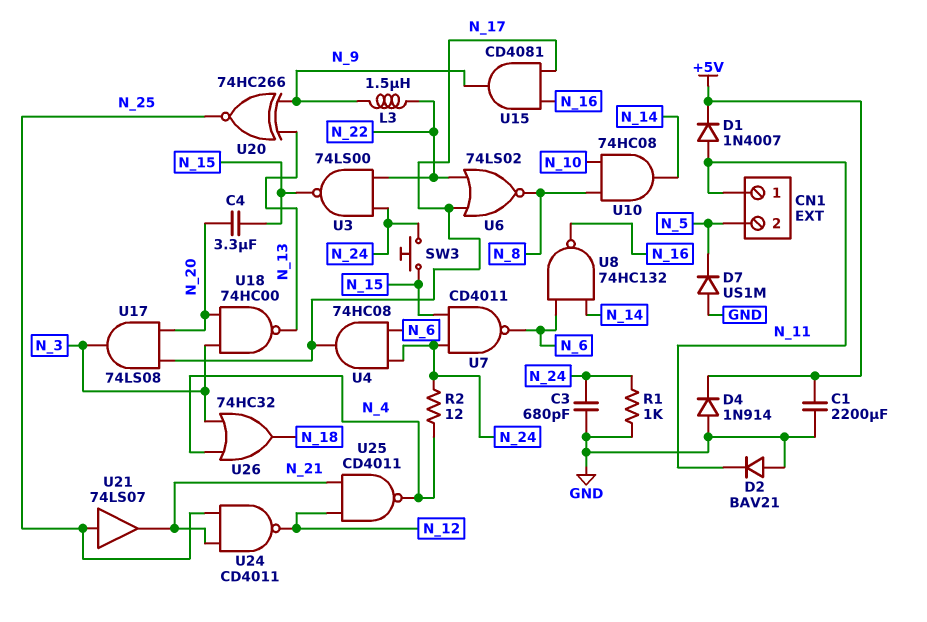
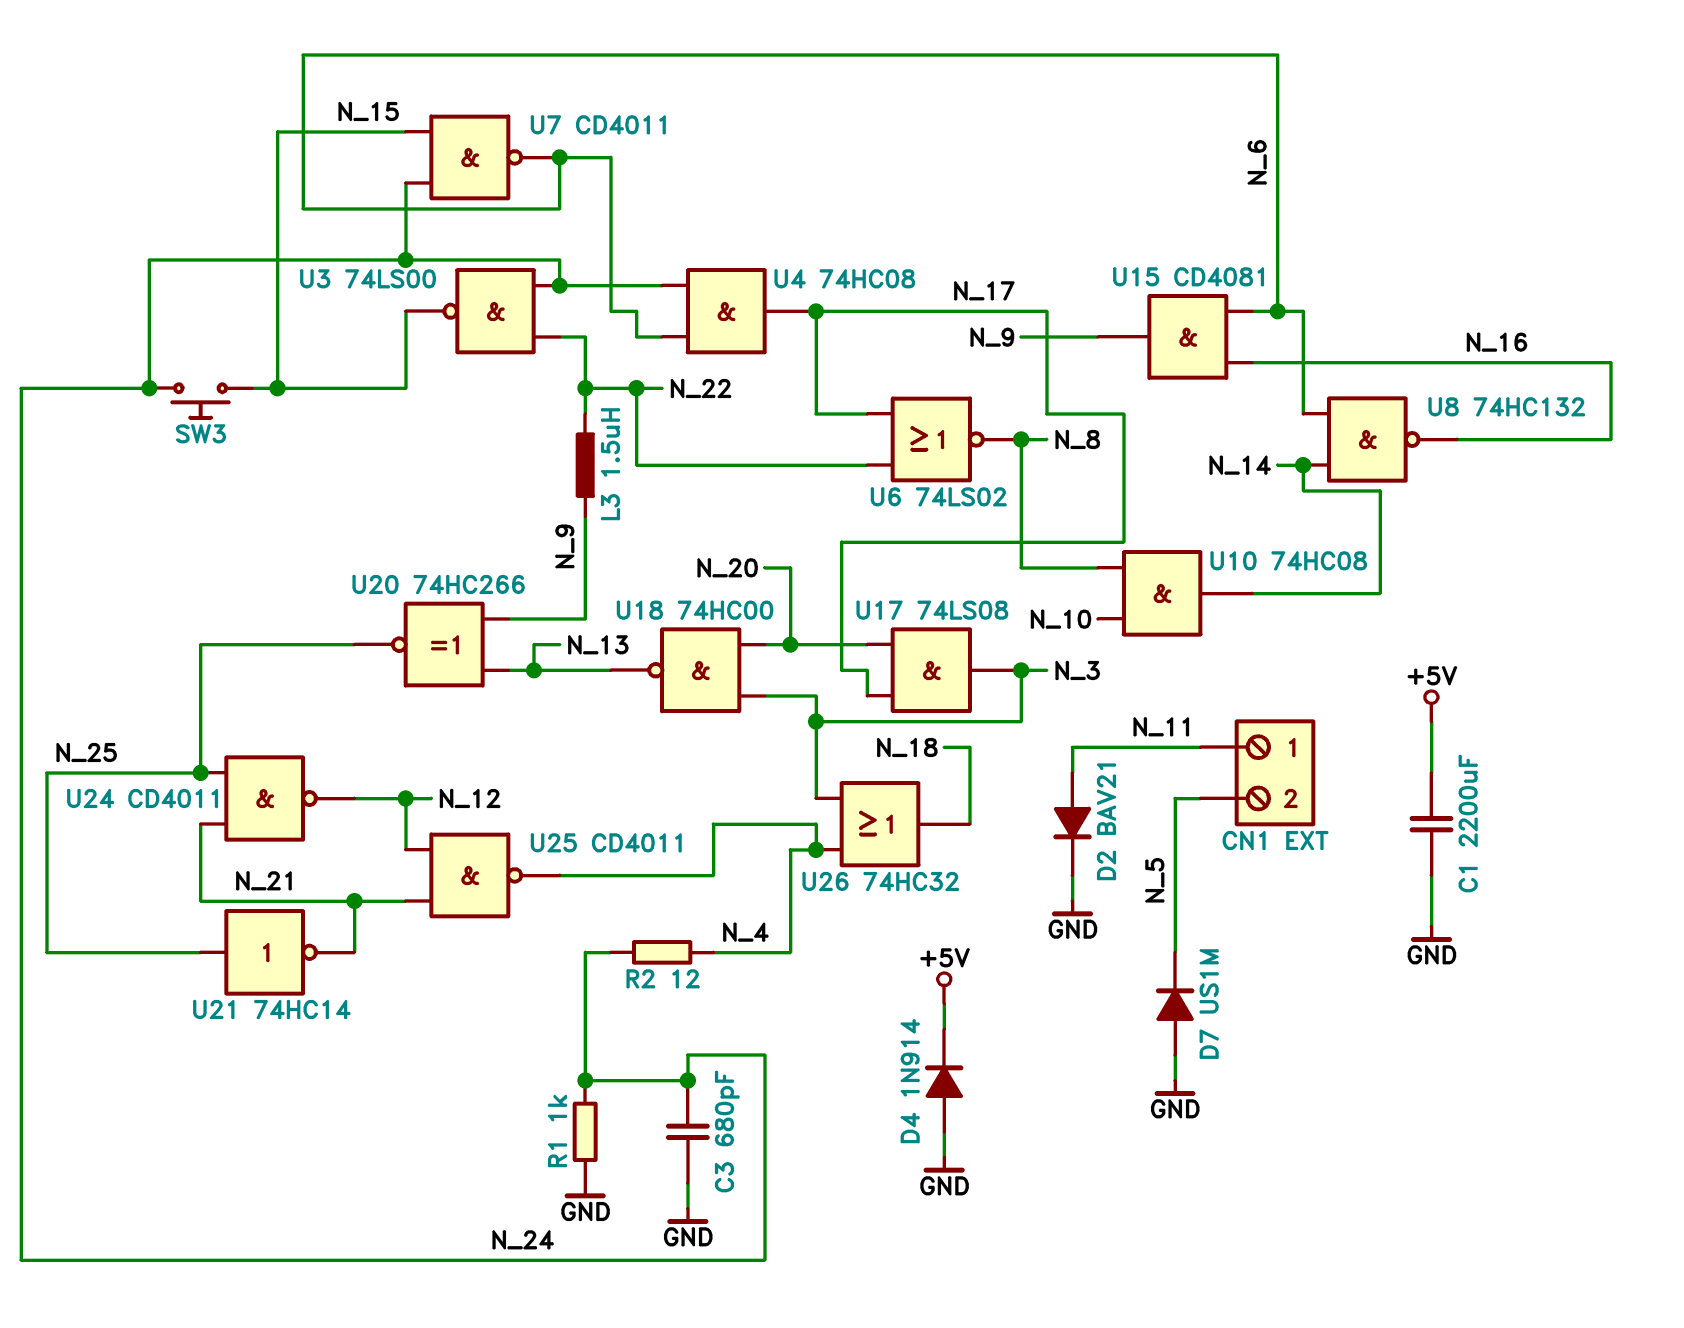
C4: 3.3uF (N_15, N_20) -> none
D1: diode 1N4007 (A N_11, K +5V) -> none
D2: diode BAV21 (A GND, K N_11) -> diode BAV21 (A N_11, K GND)
U15: AND CD4081 (in N_16, in N_17, out N_9) -> AND CD4081 (in N_6, in N_16, out N_9)
U21: buffer 74LS07 (in N_25, out N_21) -> NOT 74HC14 (in N_25, out N_21)

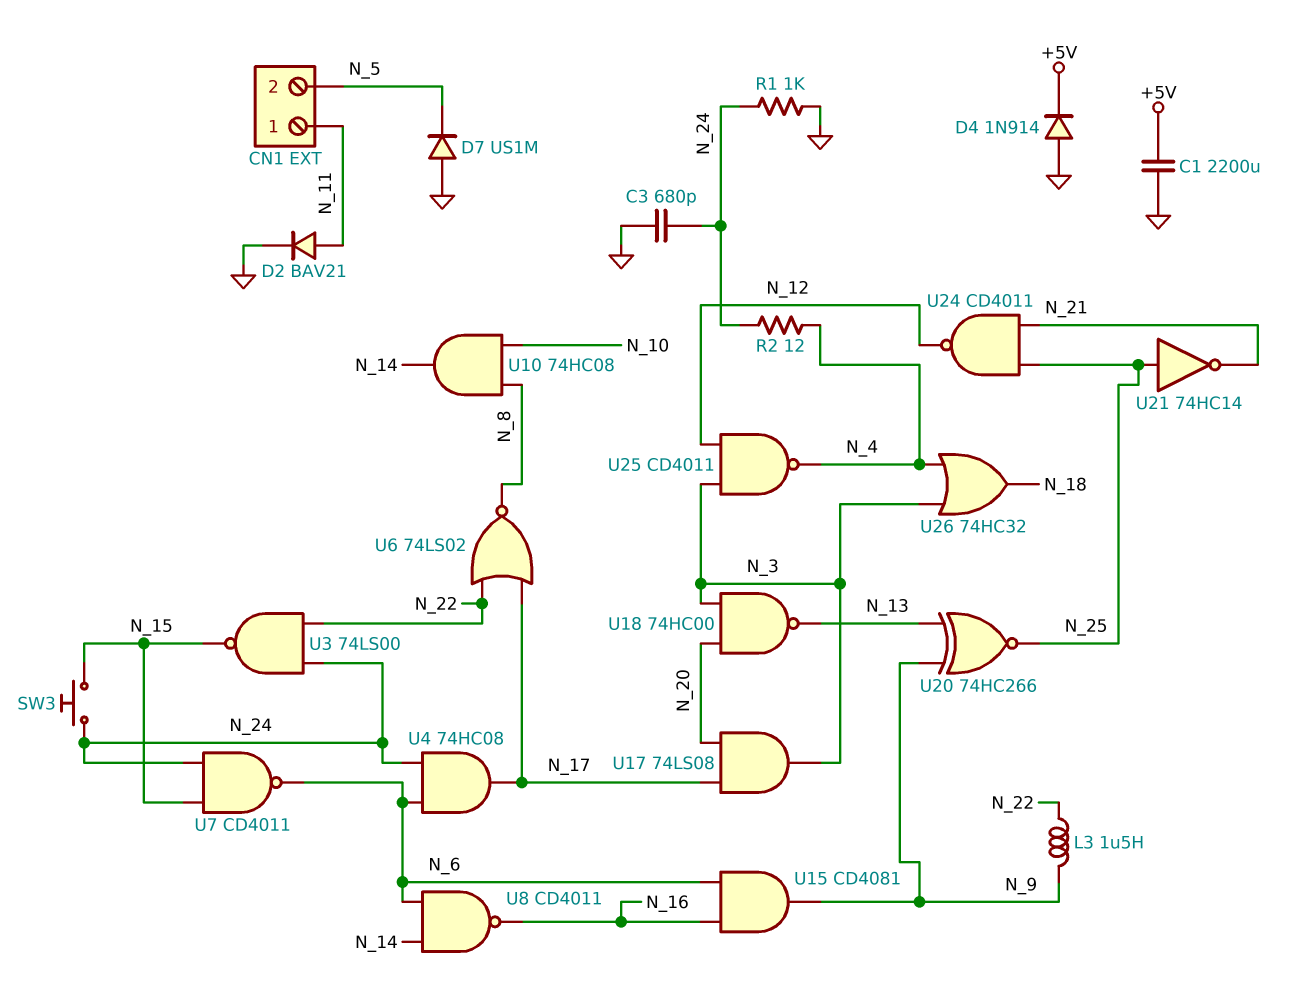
U8: NAND 74HC132 (in N_6, in N_14, out N_16) -> NAND CD4011 (in N_6, in N_14, out N_16)
U25: NAND CD4011 (in N_12, in N_21, out N_4) -> NAND CD4011 (in N_3, in N_12, out N_4)

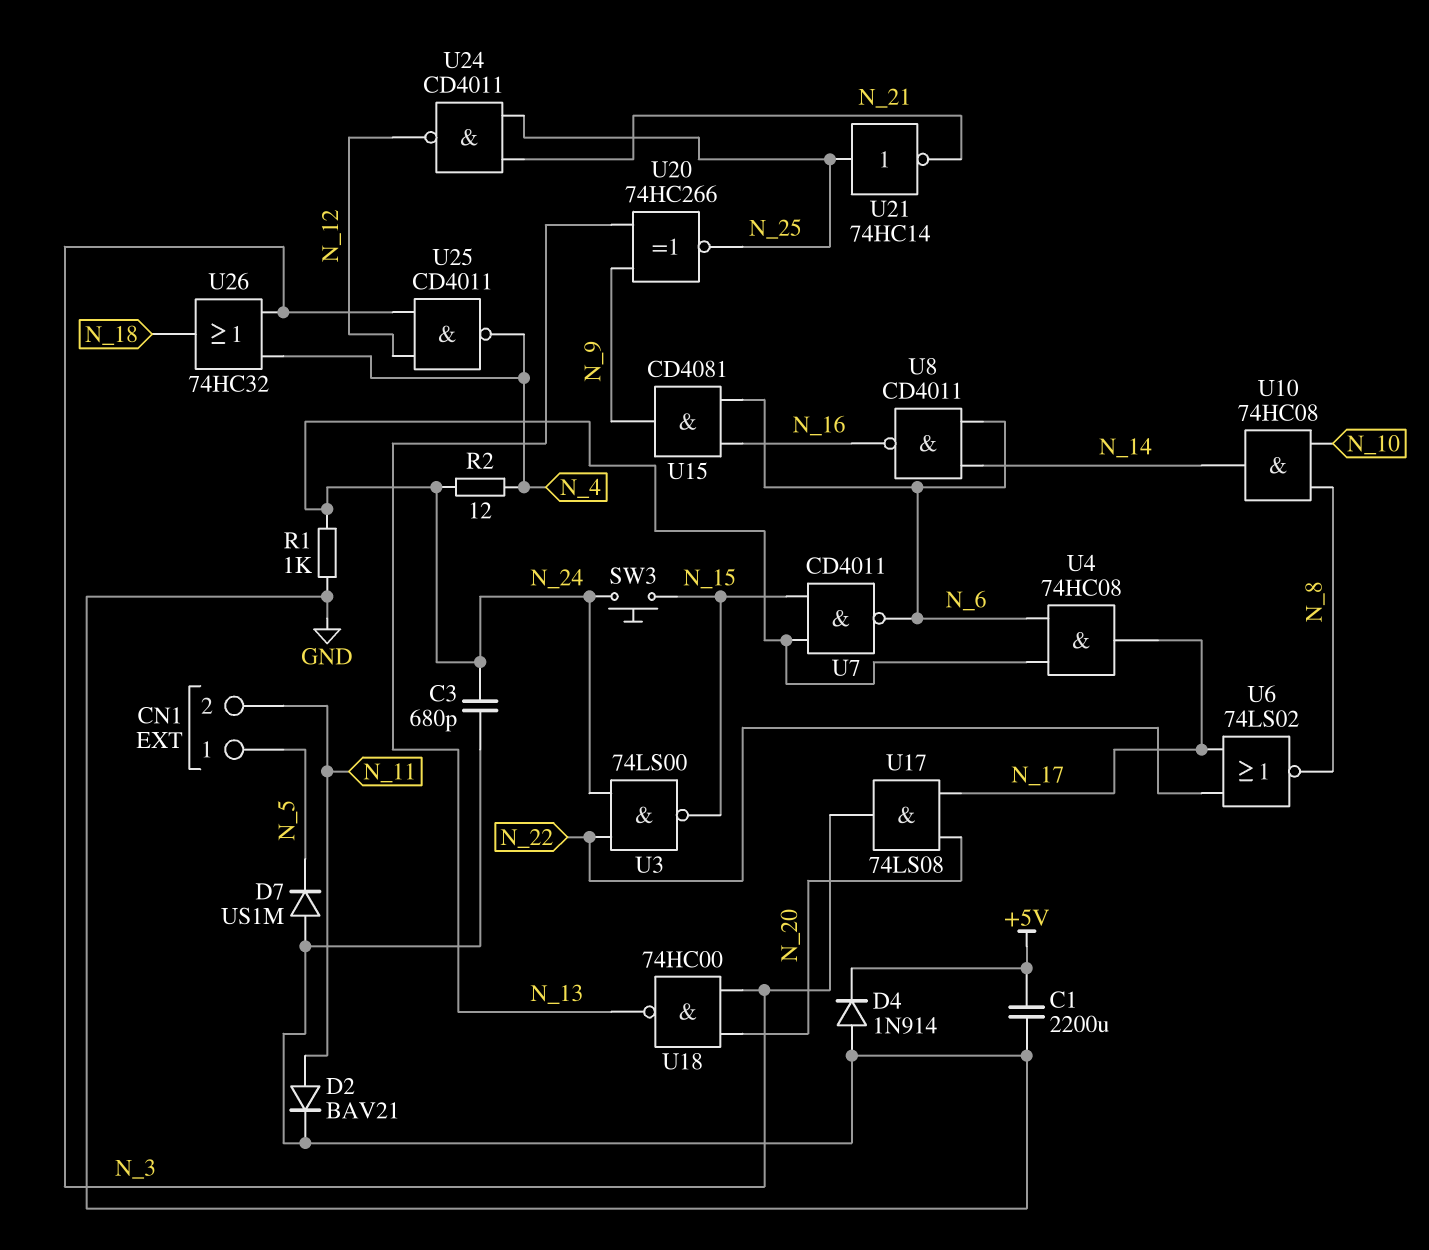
CN1 pin 1: N_11 -> N_5
CN1 pin 2: N_5 -> N_11
L3: 1.5uH (N_9, N_22) -> none

